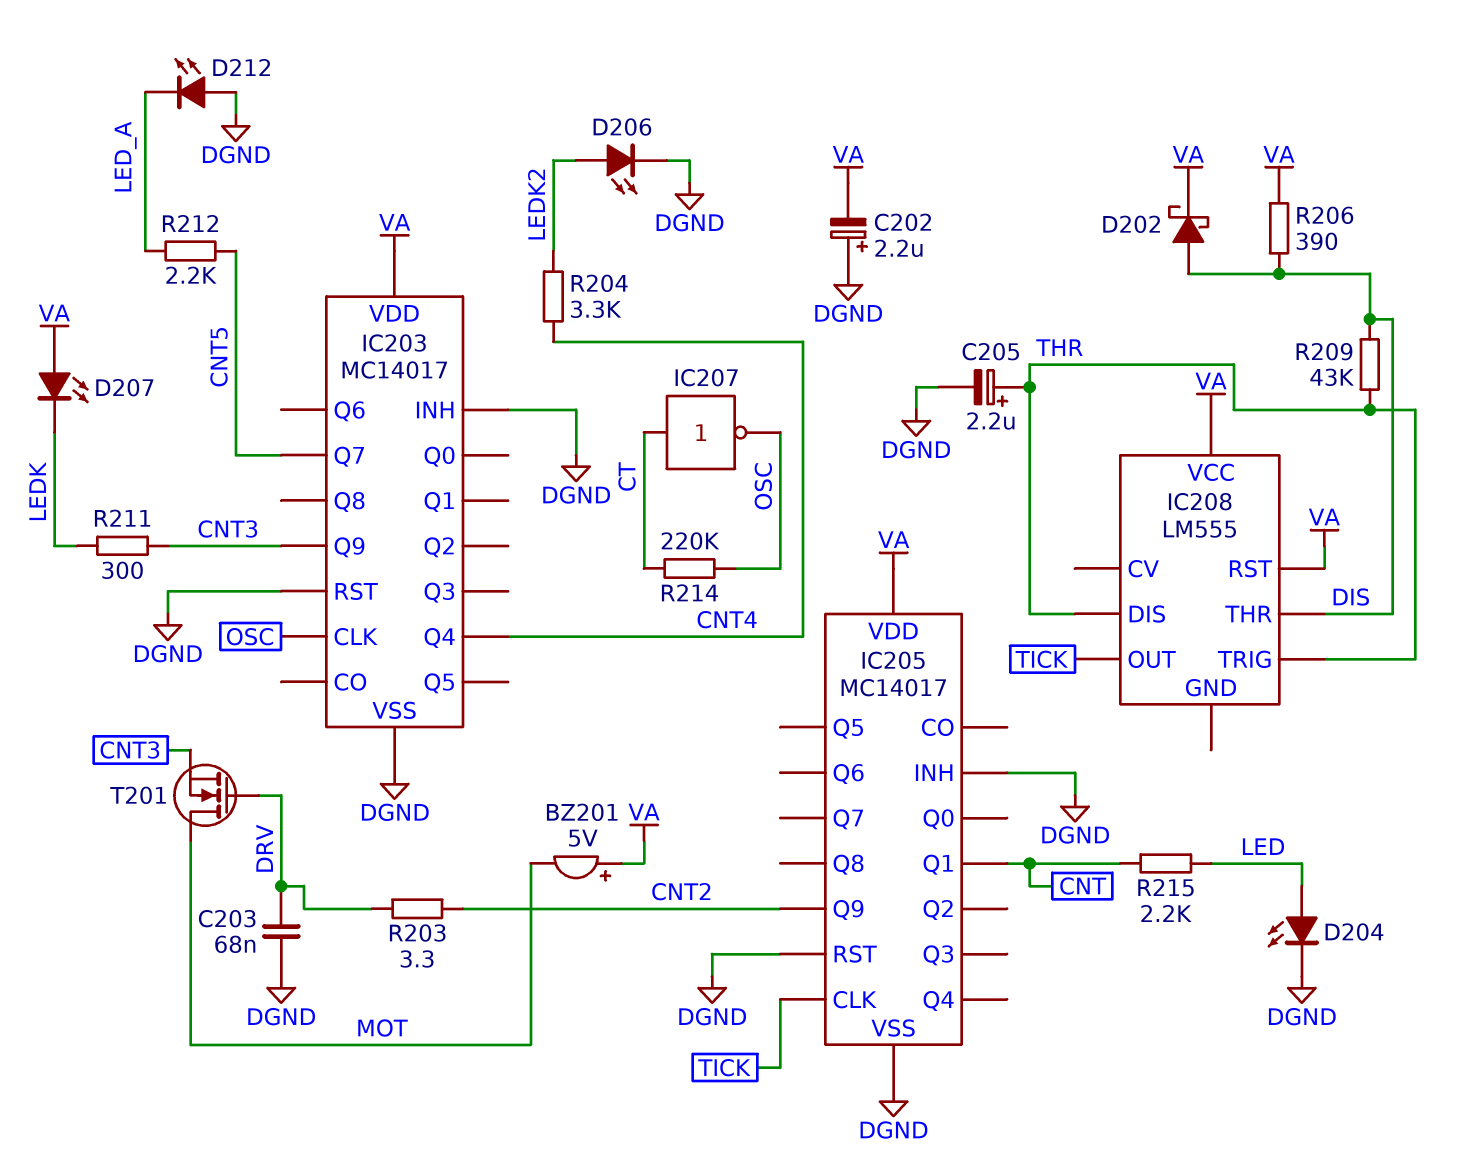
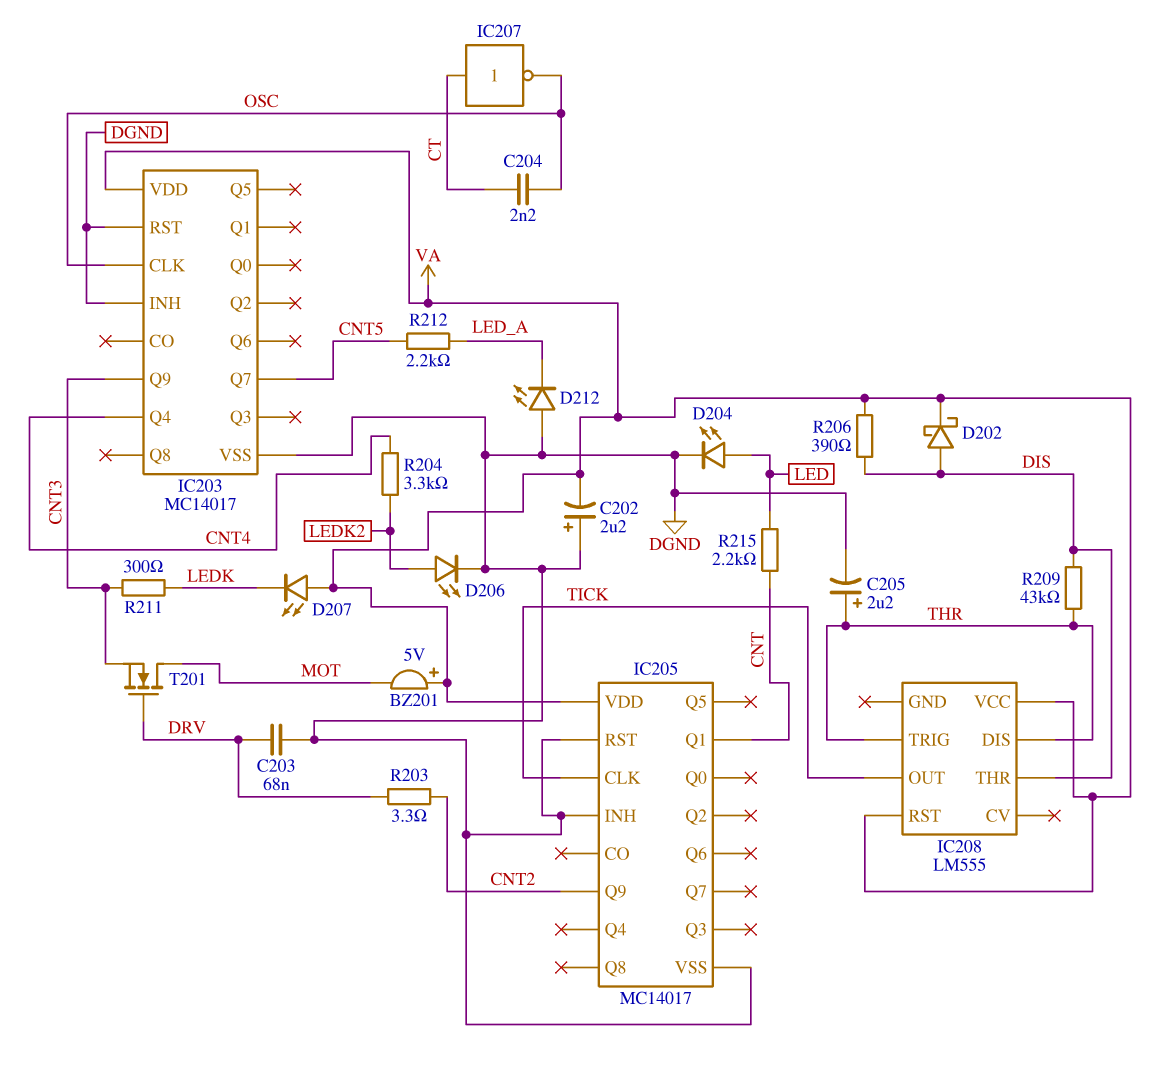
C204: none -> 2.2nF (CT, OSC)
R214: 220k (CT, OSC) -> none

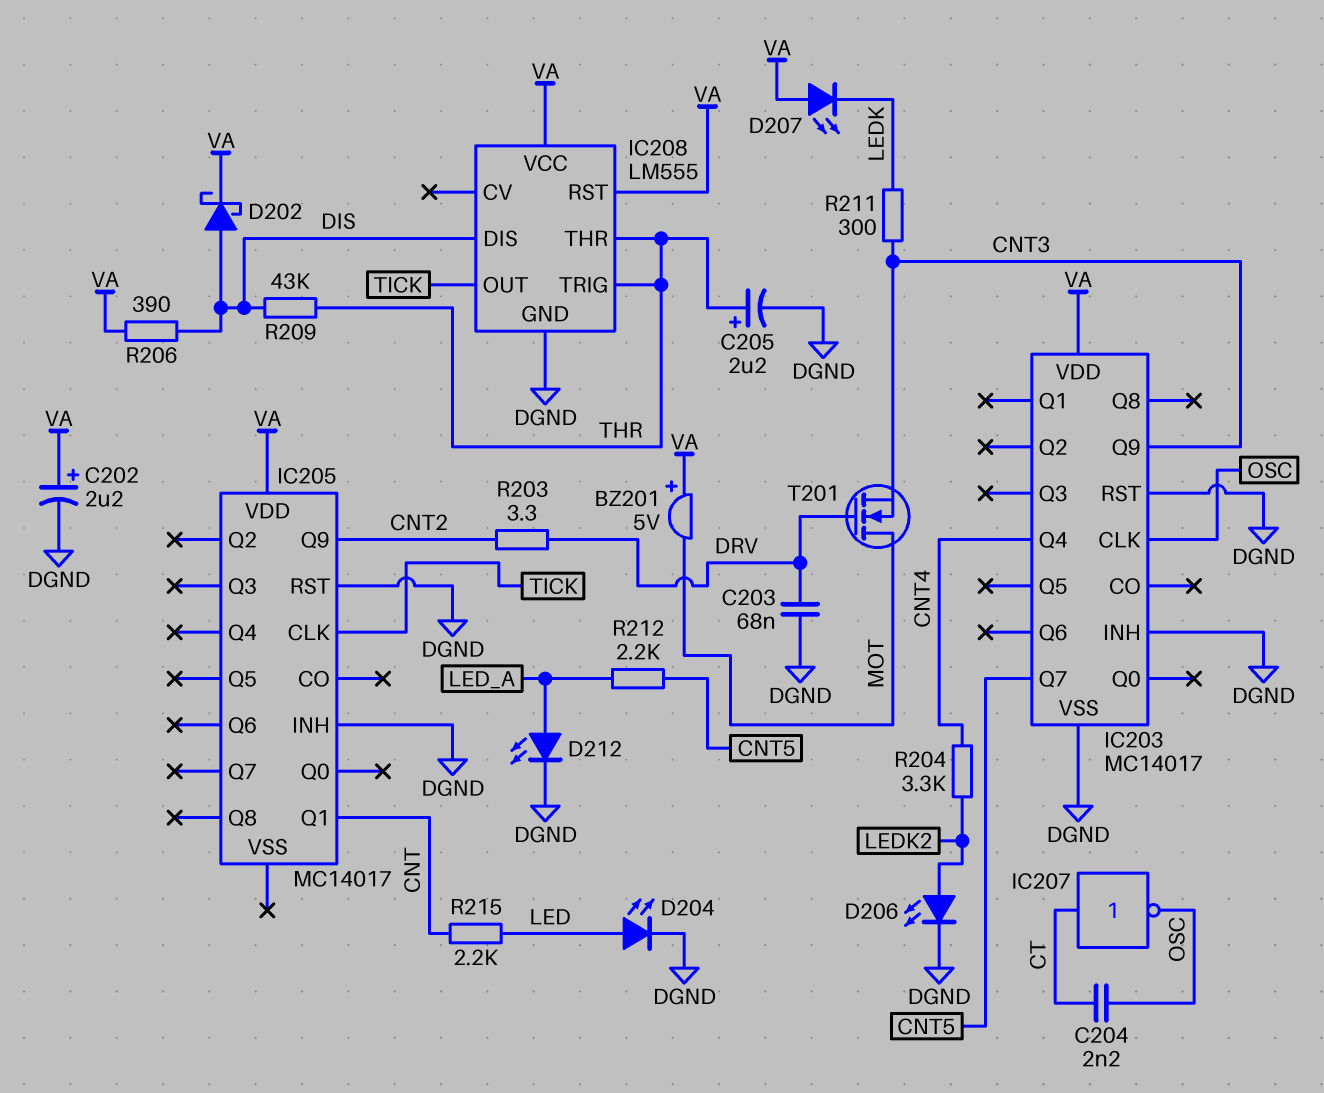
C202: 2.2uF (plus DGND, minus VA) -> 2.2uF (plus VA, minus DGND)
D212: LED (A DGND, K LED_A) -> LED (A LED_A, K DGND)
IC205 pin VSS: DGND -> none
IC208 pin DIS: THR -> DIS
IC208 pin GND: none -> DGND
IC208 pin THR: DIS -> THR

